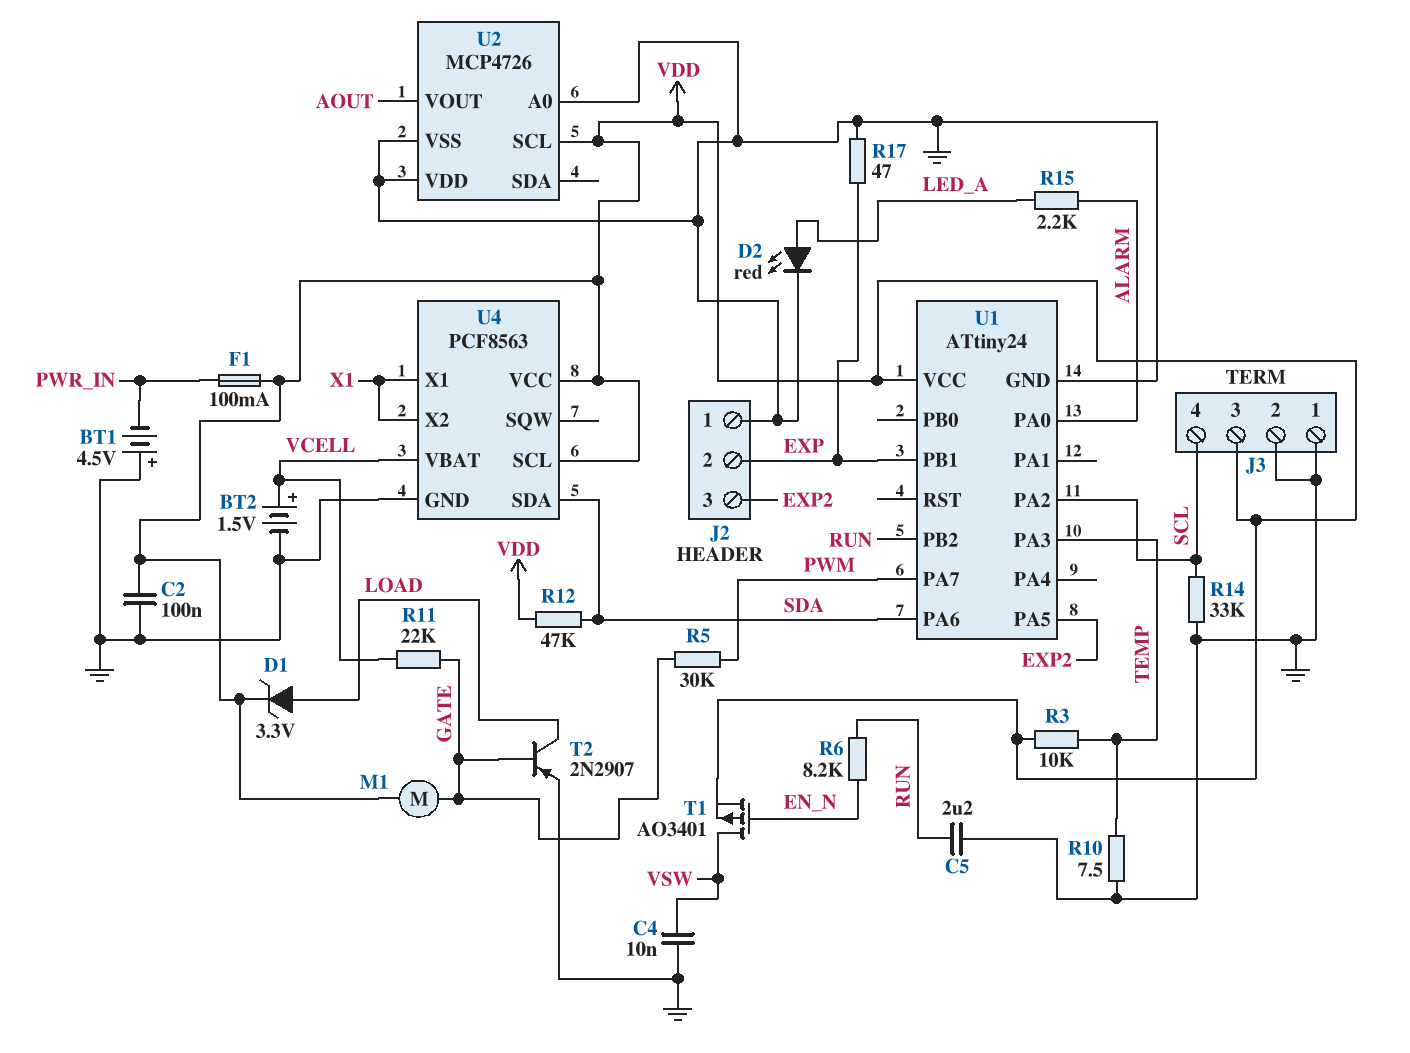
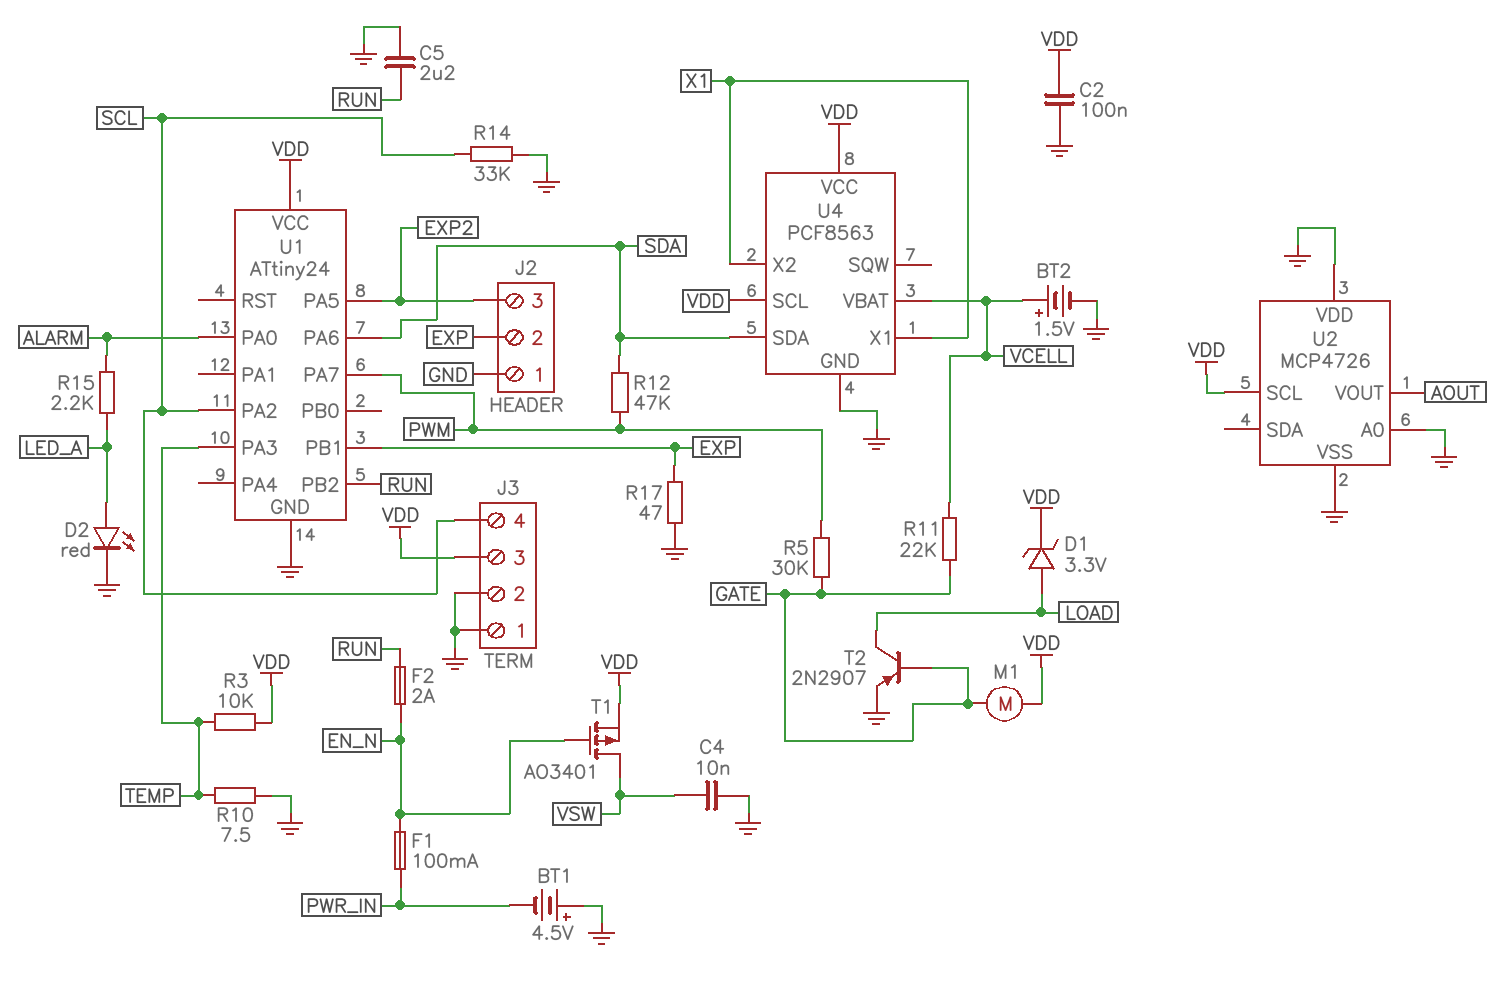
F1: 100mA (PWR_IN, VDD) -> 100mA (EN_N, PWR_IN)
F2: none -> 2A (EN_N, RUN)
R6: 8.2k (EN_N, RUN) -> none
R12: 47k (SDA, VDD) -> 47k (PWM, SDA)

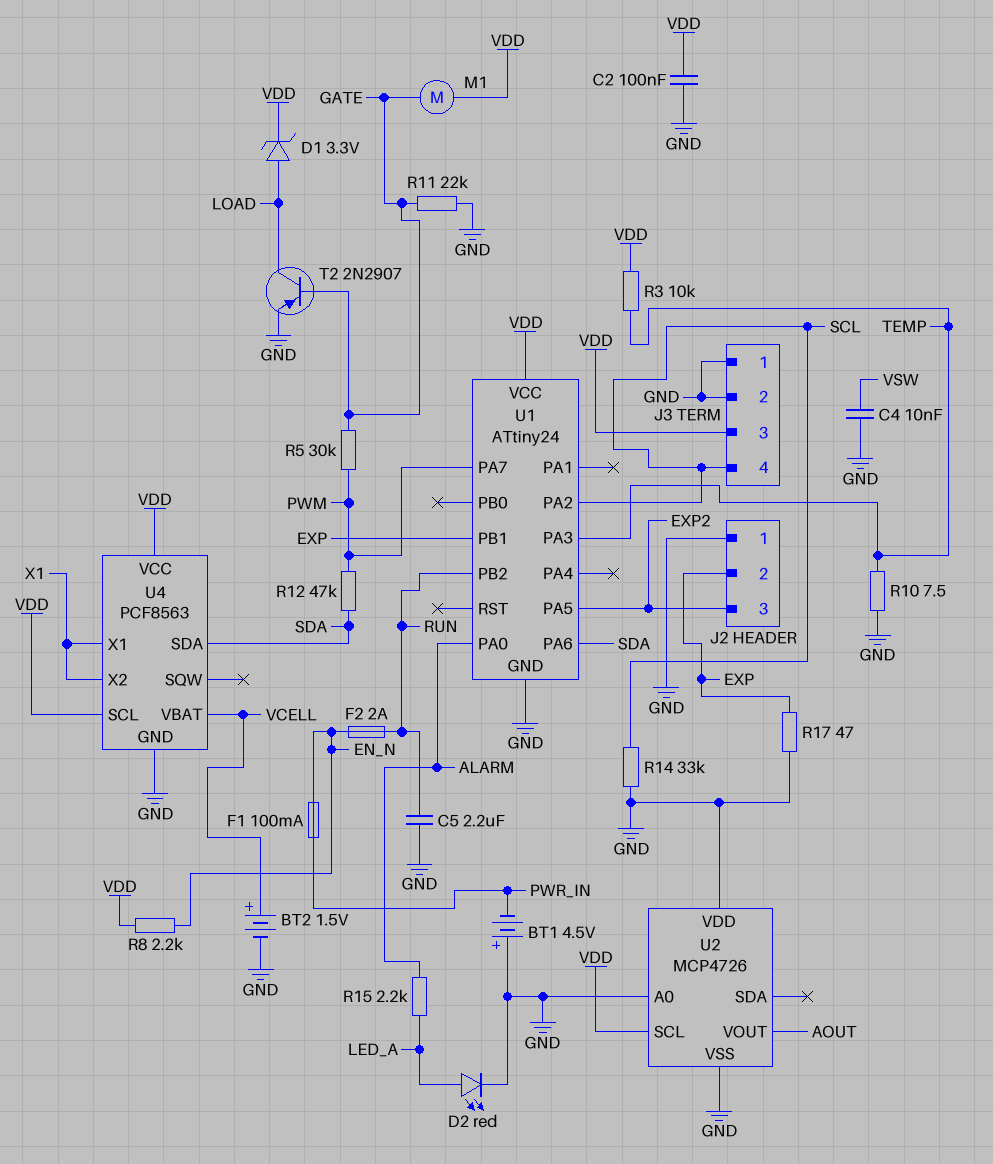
R8: none -> 2.2k (EN_N, VDD)
R11: 22k (GATE, VCELL) -> 22k (GATE, GND)
T1: PMOS AO3401 (G EN_N, D VSW, S VDD) -> none

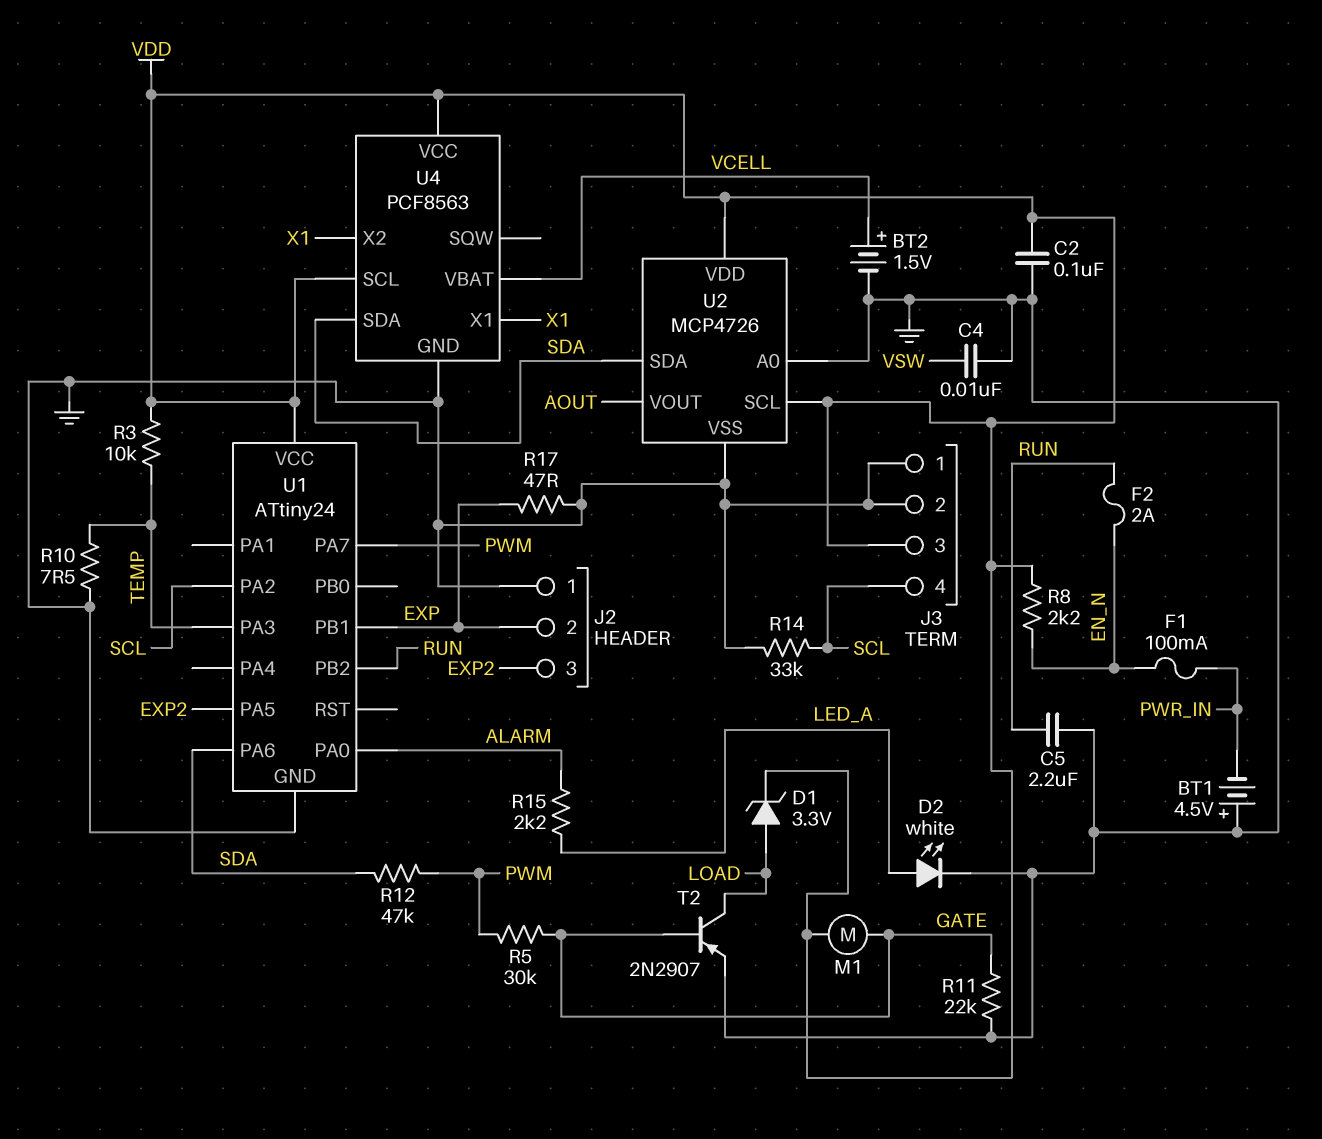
D2: LED red (A LED_A, K GND) -> LED white (A LED_A, K GND)
U2 pin SDA: none -> SDA
U2 pin VDD: GND -> VDD

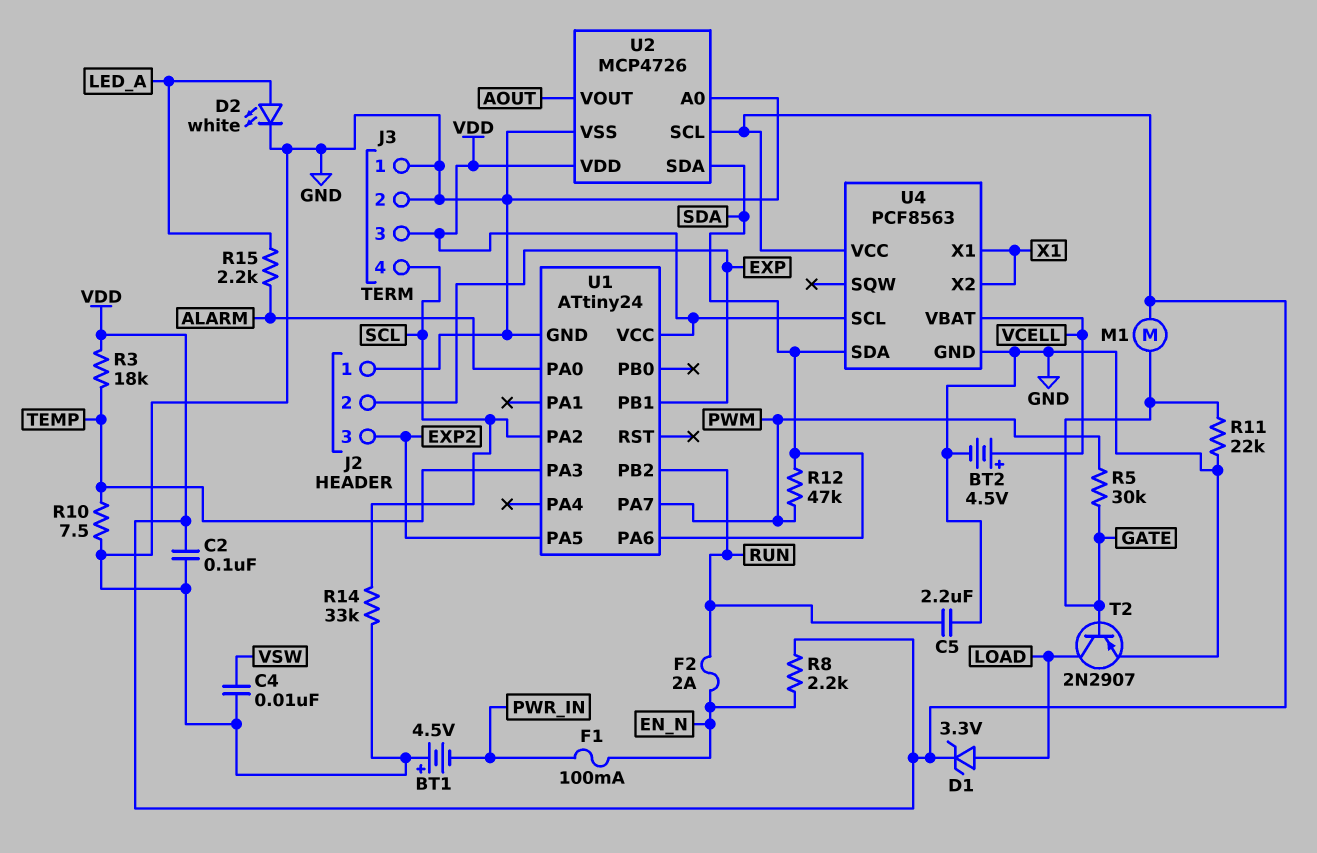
BT2: 1.5V (plus VCELL, minus GND) -> 4.5V (plus VCELL, minus GND)
R3: 10k (TEMP, VDD) -> 18k (TEMP, VDD)
R17: 47 (EXP, GND) -> none

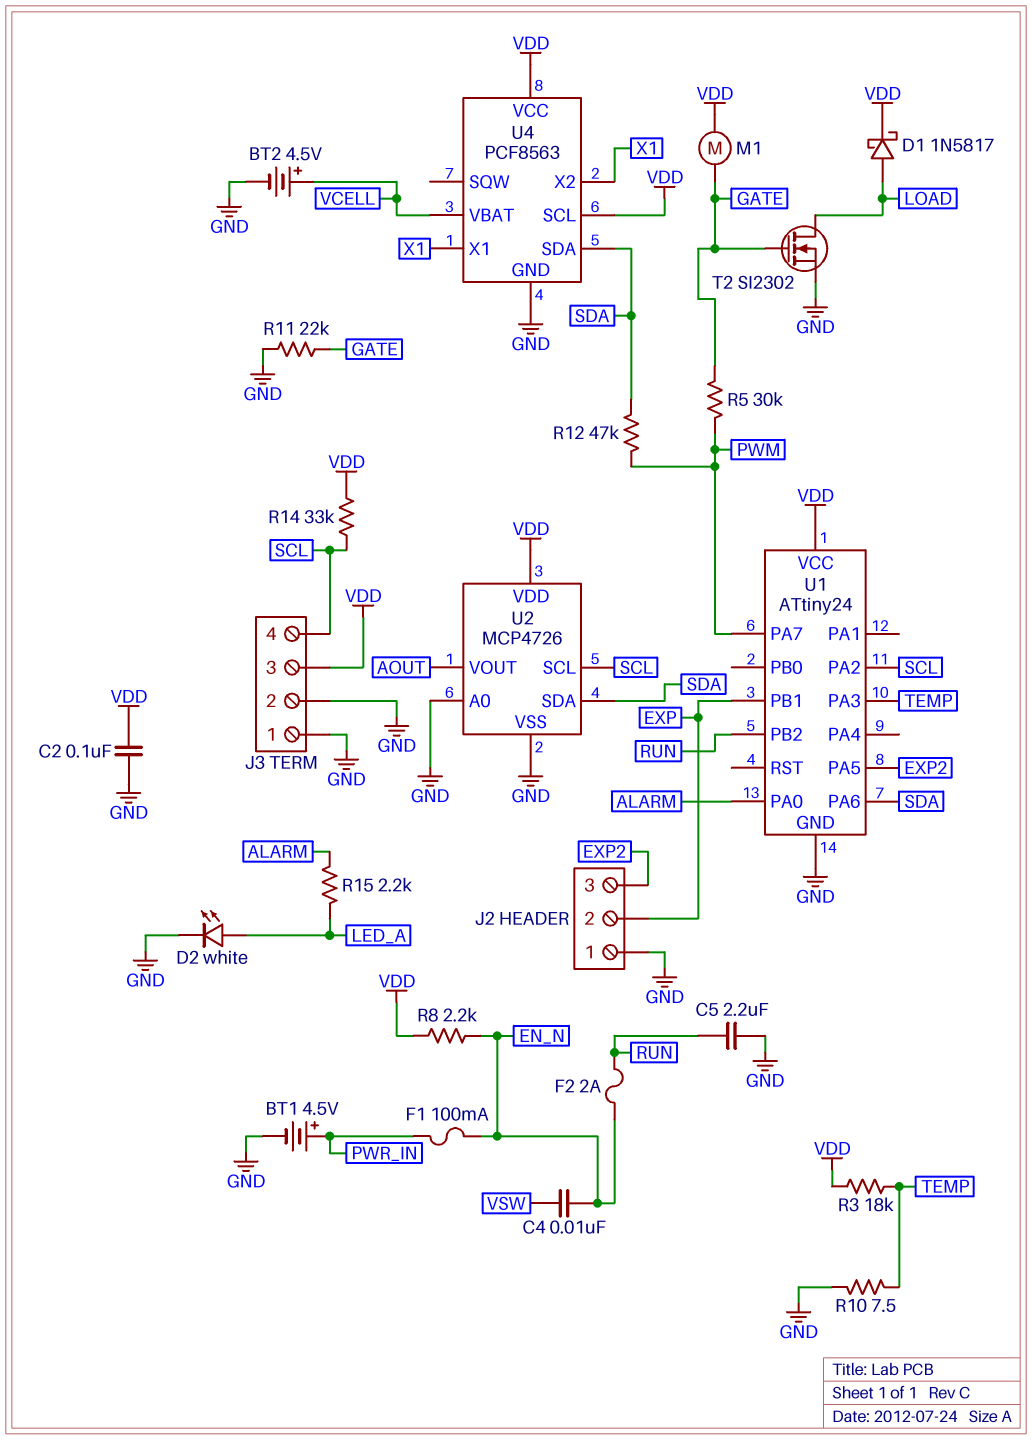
BT1: 4.5V (plus GND, minus PWR_IN) -> 4.5V (plus PWR_IN, minus GND)
C4: 10nF (GND, VSW) -> 10nF (EN_N, VSW)
D1: zener 3.3V (A LOAD, K VDD) -> schottky 1N5817 (A LOAD, K VDD)
R14: 33k (GND, SCL) -> 33k (SCL, VDD)
T2: PNP 2N2907 (B GATE, C LOAD, E GND) -> NMOS SI2302 (G GATE, D LOAD, S GND)
U2 pin SCL: VDD -> SCL

